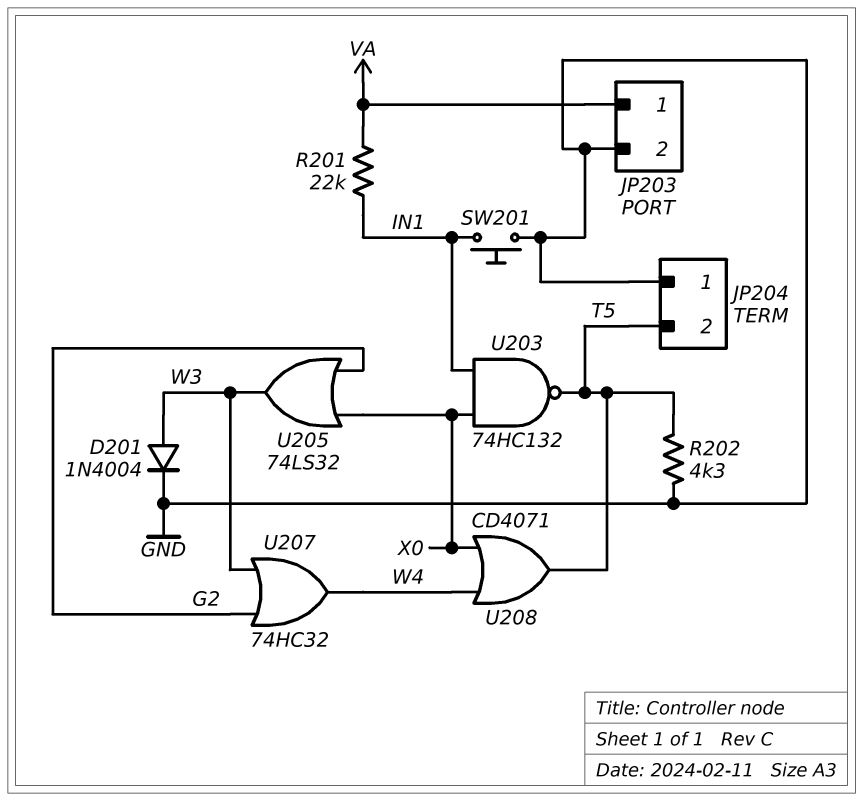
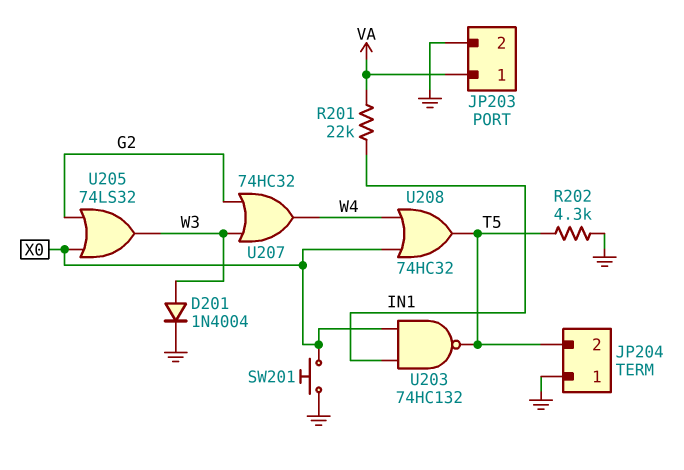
SW201: button (GND, IN1) -> button (GND, X0)
U208: OR CD4071 (in W4, in X0, out T5) -> OR 74HC32 (in W4, in X0, out T5)

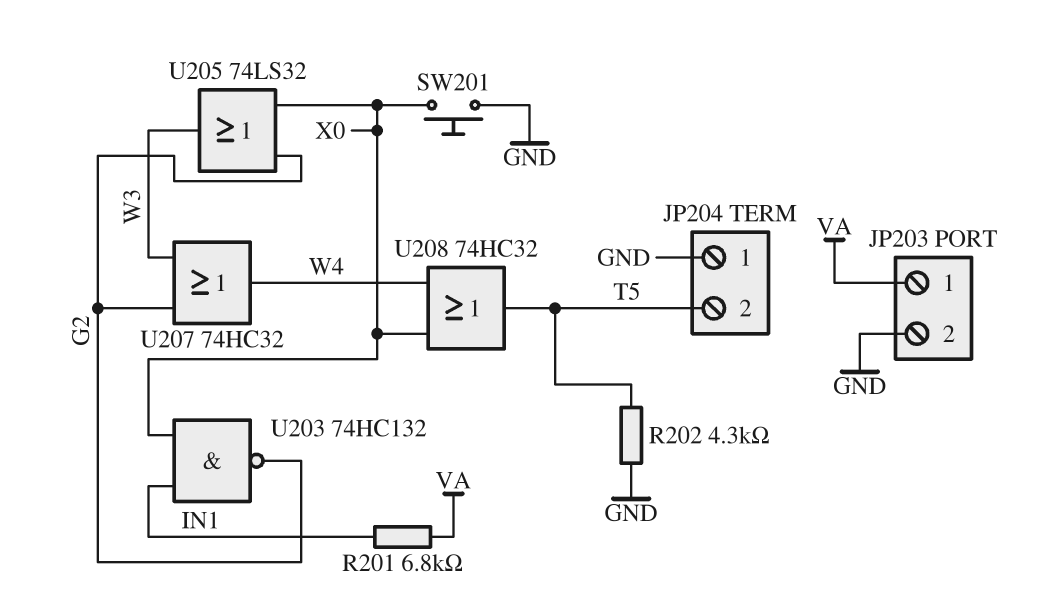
D201: diode 1N4004 (A W3, K GND) -> none
R201: 22k (IN1, VA) -> 6.8k (IN1, VA)
U203: NAND 74HC132 (in IN1, in X0, out T5) -> NAND 74HC132 (in IN1, in X0, out G2)

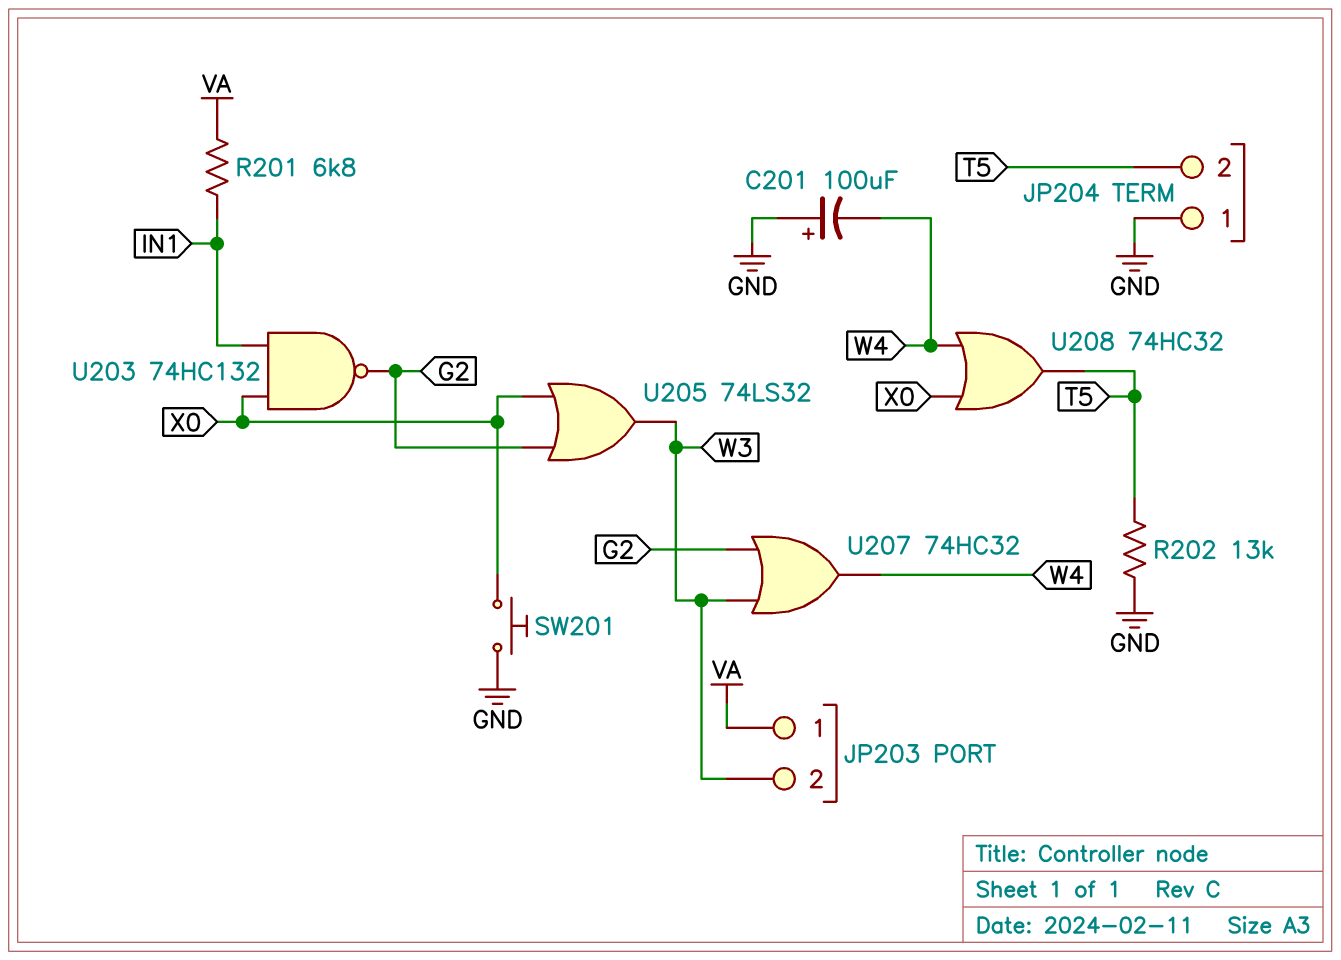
C201: none -> 100uF (plus GND, minus W4)
JP203 pin 2: GND -> W3
R202: 4.3k (GND, T5) -> 13k (GND, T5)

